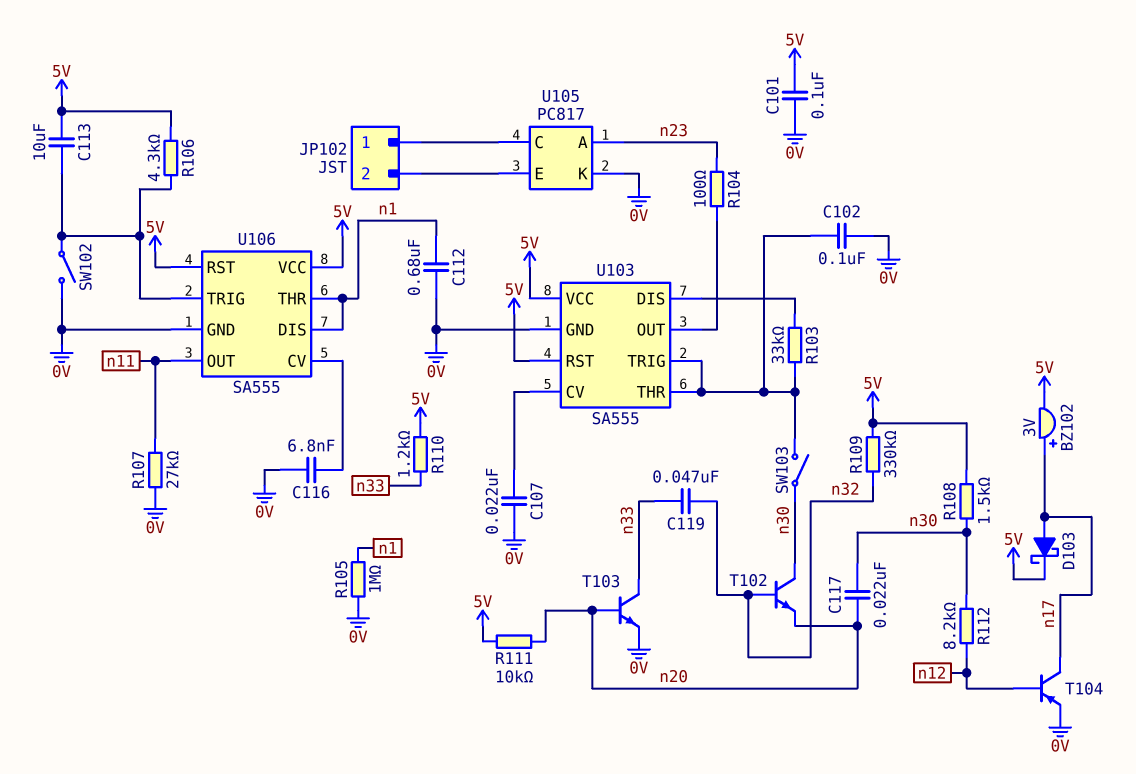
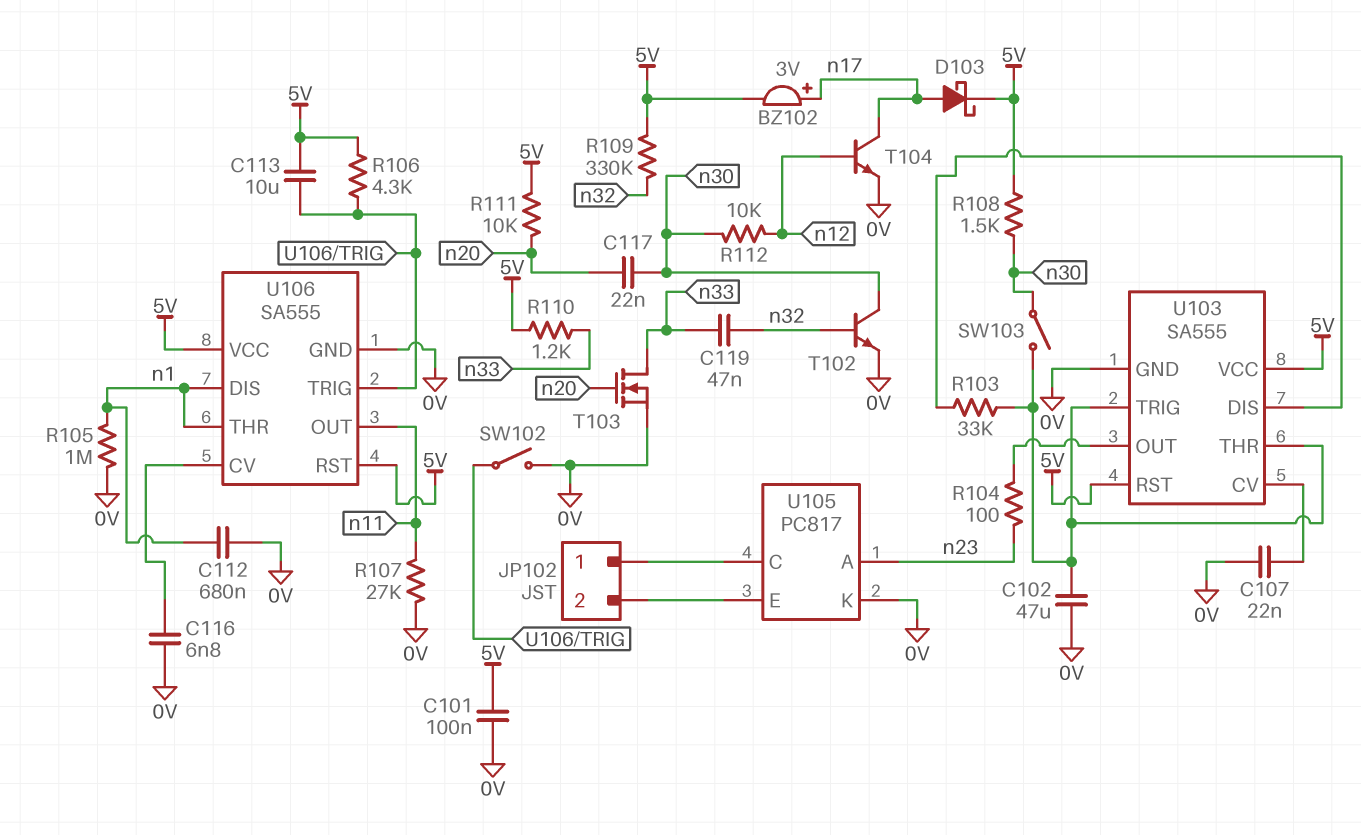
C102: 100nF (0V, U103/THR) -> 47uF (0V, U103/THR)
R112: 8.2k (n12, n30) -> 10k (n12, n30)
T102: NPN (B n32, C n30, E n20) -> NPN (B n32, C n30, E 0V)
T103: NPN (B n20, C n33, E 0V) -> NMOS (G n20, D n33, S 0V)
T104: PNP (B n12, C n17, E 0V) -> NPN (B n12, C n17, E 0V)

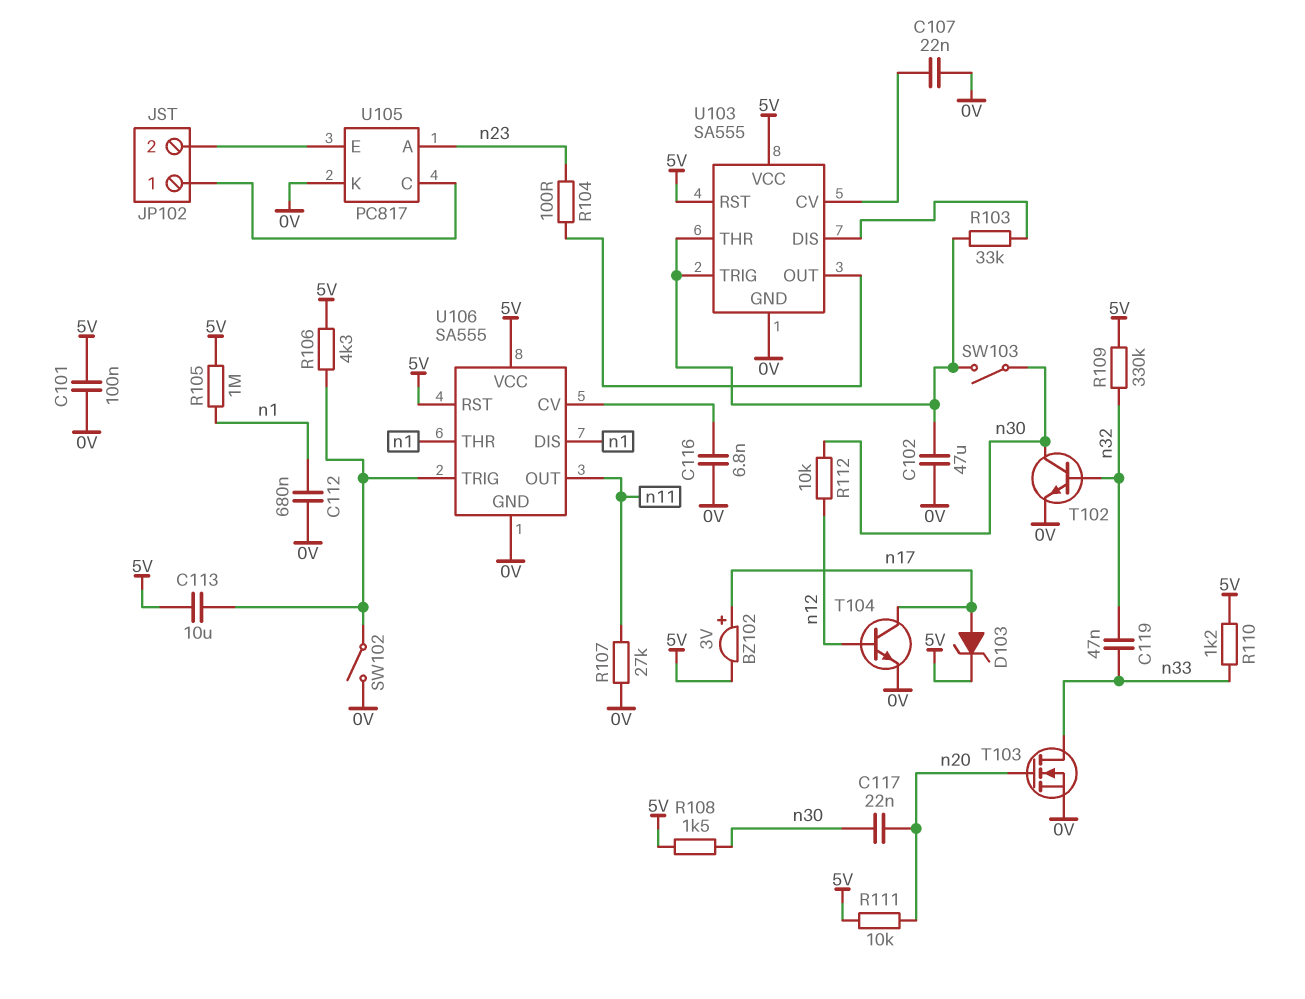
D103: schottky (A n17, K 5V) -> zener (A n17, K 5V)
R105: 1M (0V, n1) -> 1M (5V, n1)

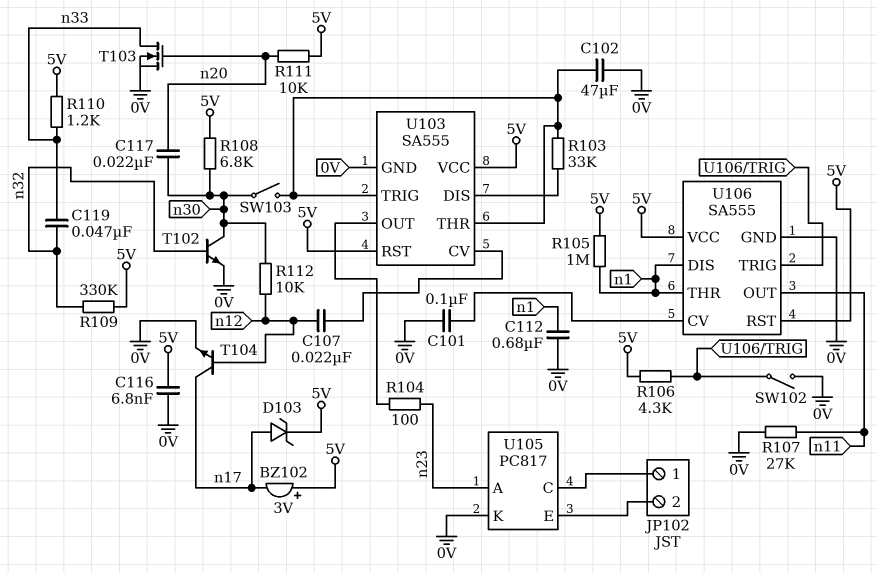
BZ102: buzzer 3V (plus n17, minus 5V) -> buzzer 3V (plus 5V, minus n17)
C101: 100nF (0V, 5V) -> 100nF (0V, U106/CV)
C107: 22nF (0V, U103/CV) -> 22nF (U103/CV, n12)
C113: 10uF (5V, U106/TRIG) -> none
C116: 6.8nF (0V, U106/CV) -> 6.8nF (0V, 5V)
R108: 1.5k (5V, n30) -> 6.8k (5V, n30)

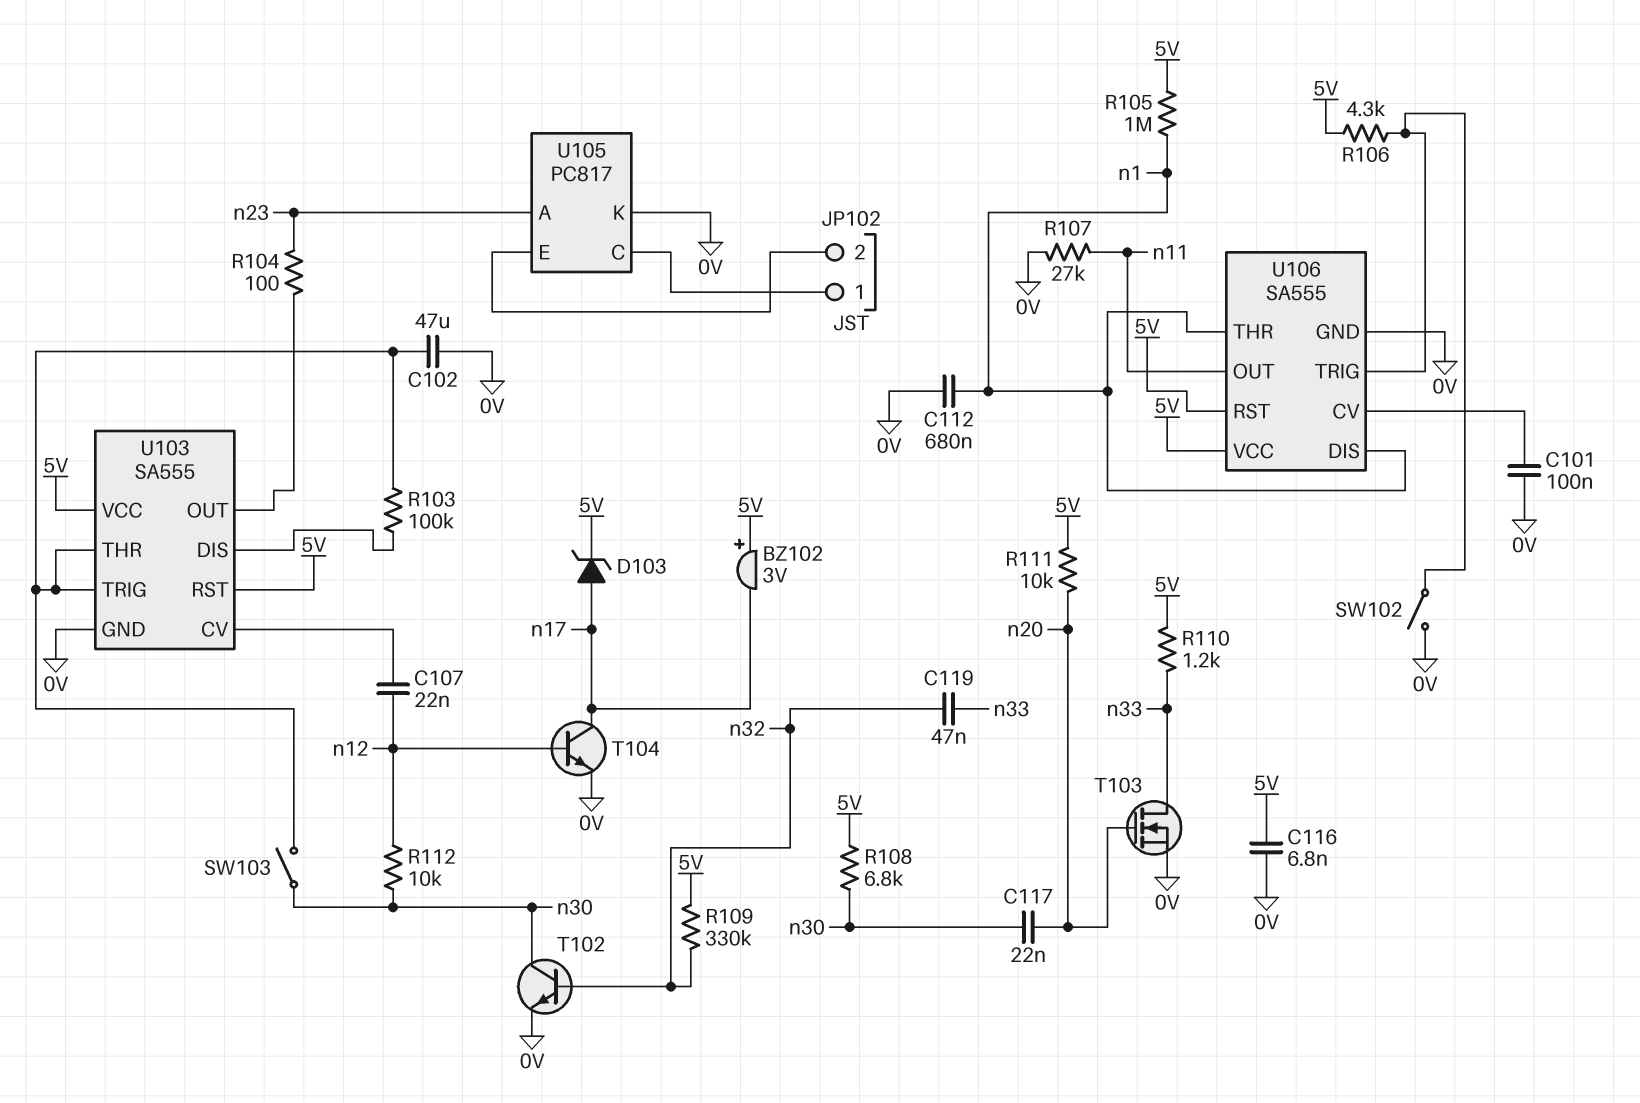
R103: 33k (U103/DIS, U103/THR) -> 100k (U103/DIS, U103/THR)

